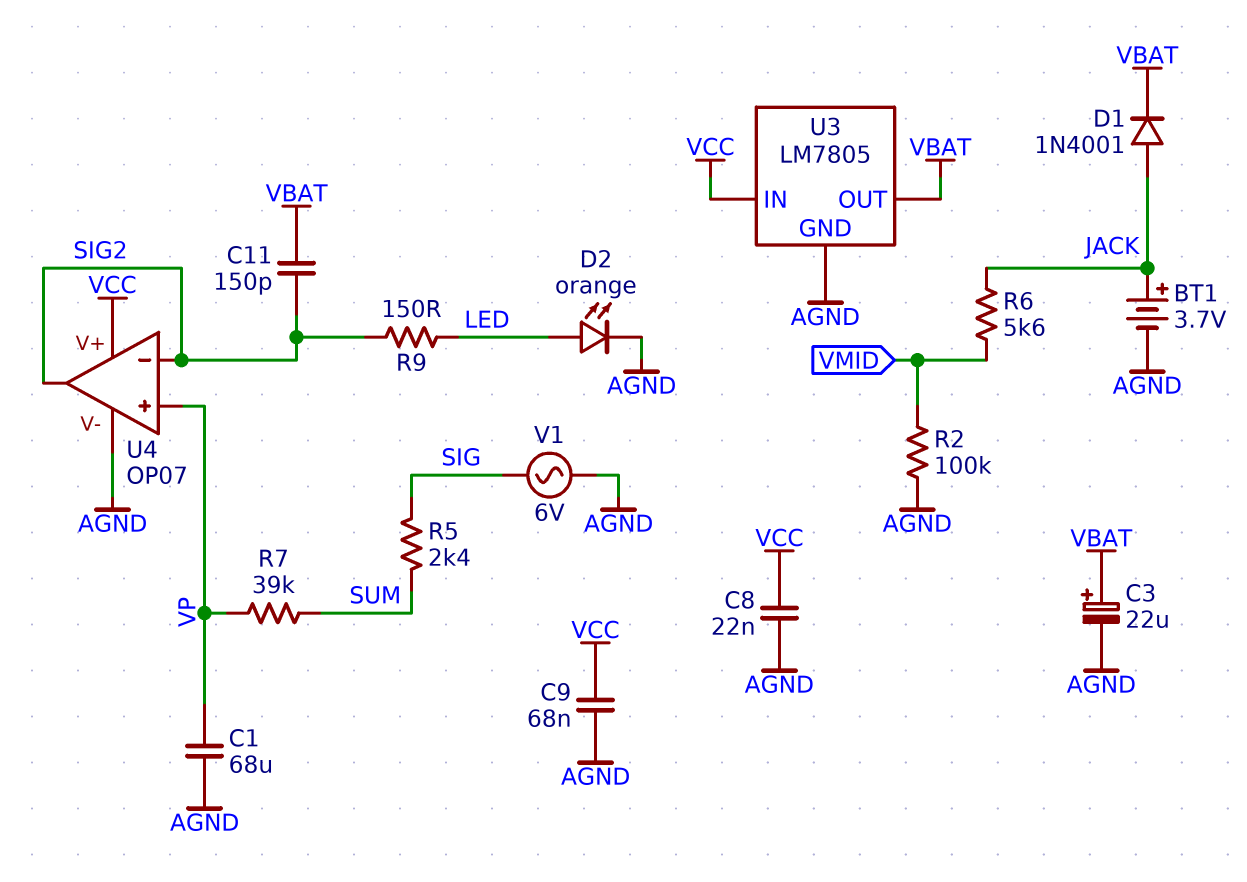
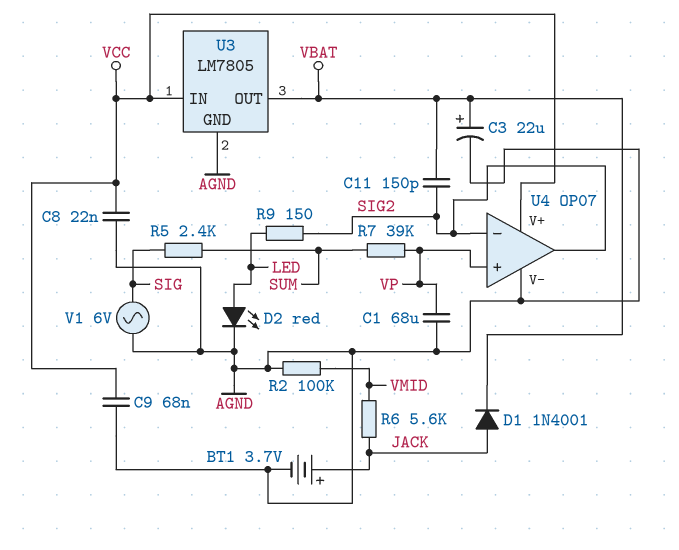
D2: LED orange (A LED, K AGND) -> LED red (A LED, K AGND)

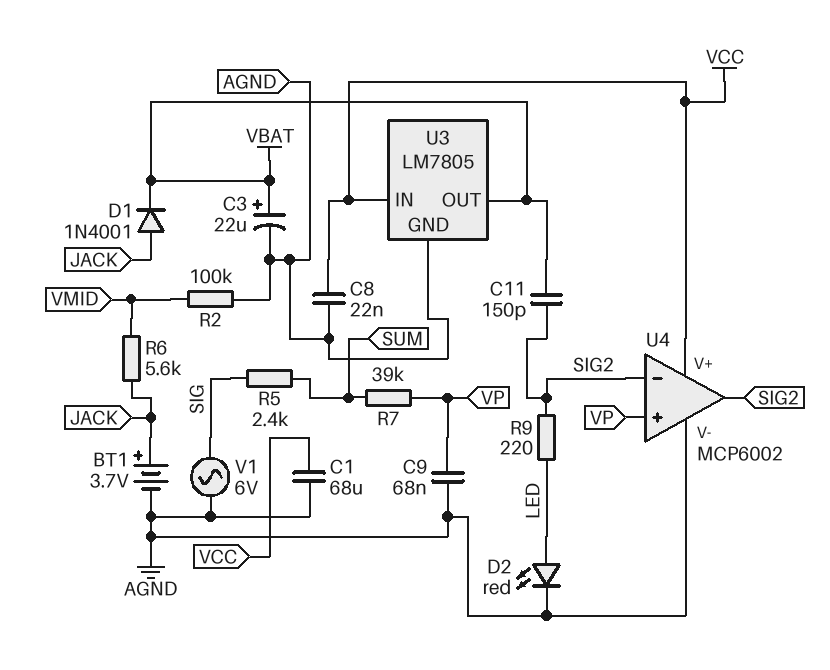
C1: 68uF (AGND, VP) -> 68uF (AGND, VCC)
C9: 68nF (AGND, VCC) -> 68nF (AGND, VP)
R9: 150 (LED, SIG2) -> 220 (LED, SIG2)
U4: OP07 -> MCP6002

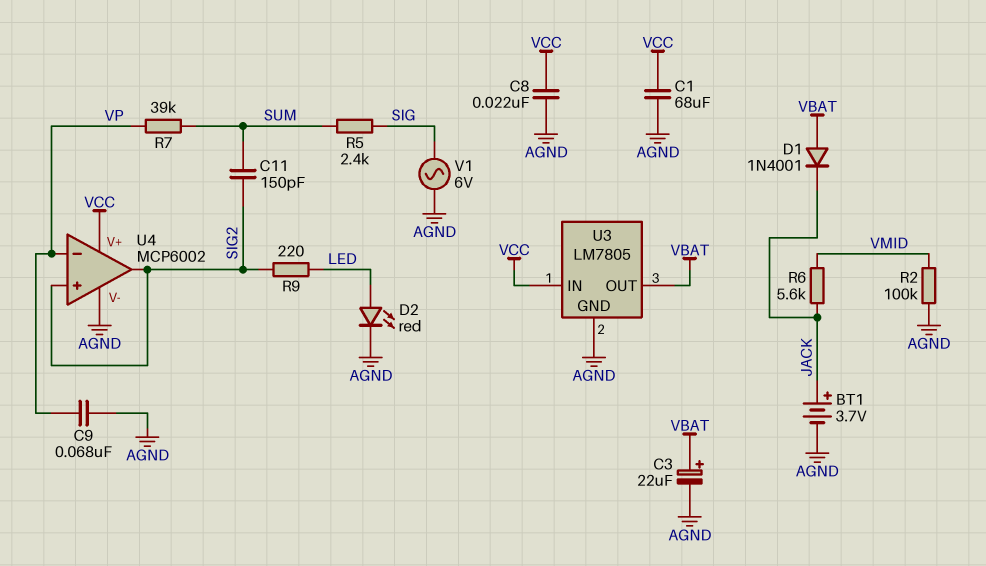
C11: 150pF (SIG2, VBAT) -> 150pF (SIG2, SUM)
D1: diode 1N4001 (A JACK, K VBAT) -> diode 1N4001 (A VBAT, K JACK)
U4 pin in+: VP -> SIG2
U4 pin in-: SIG2 -> VP

